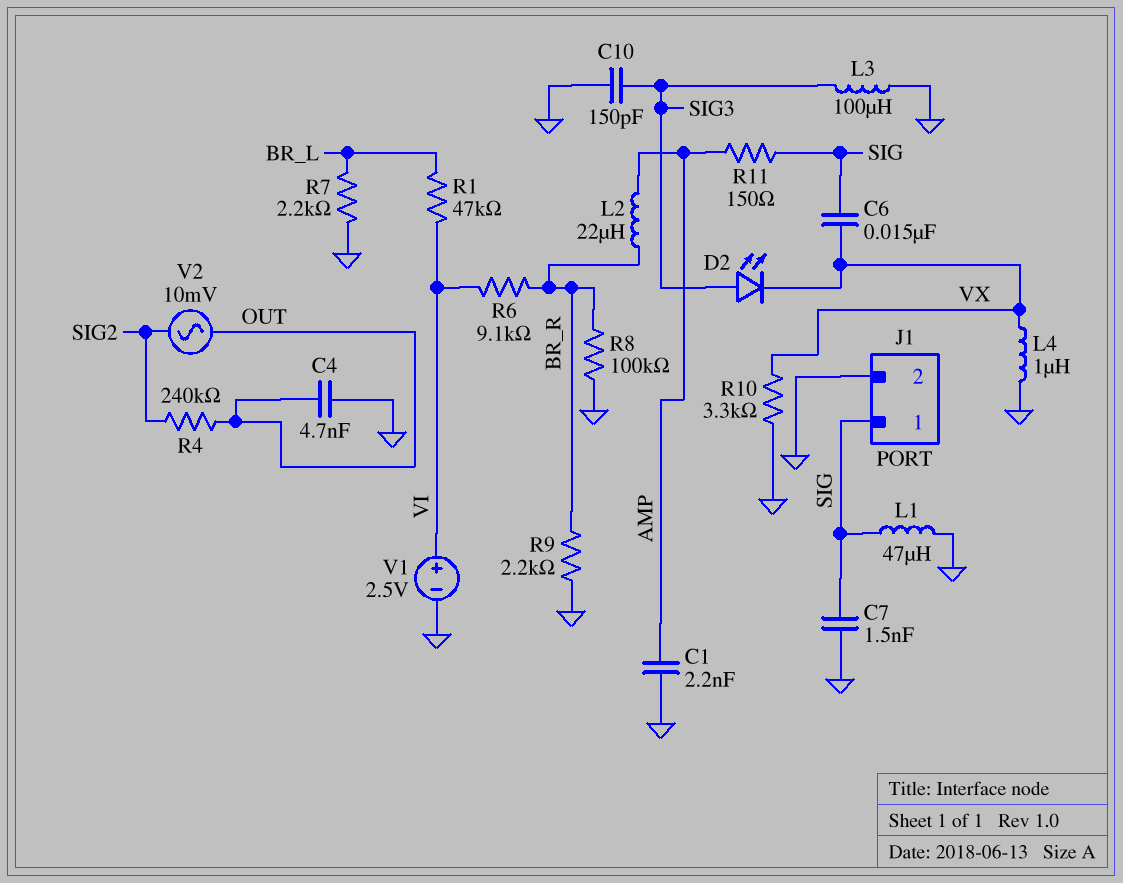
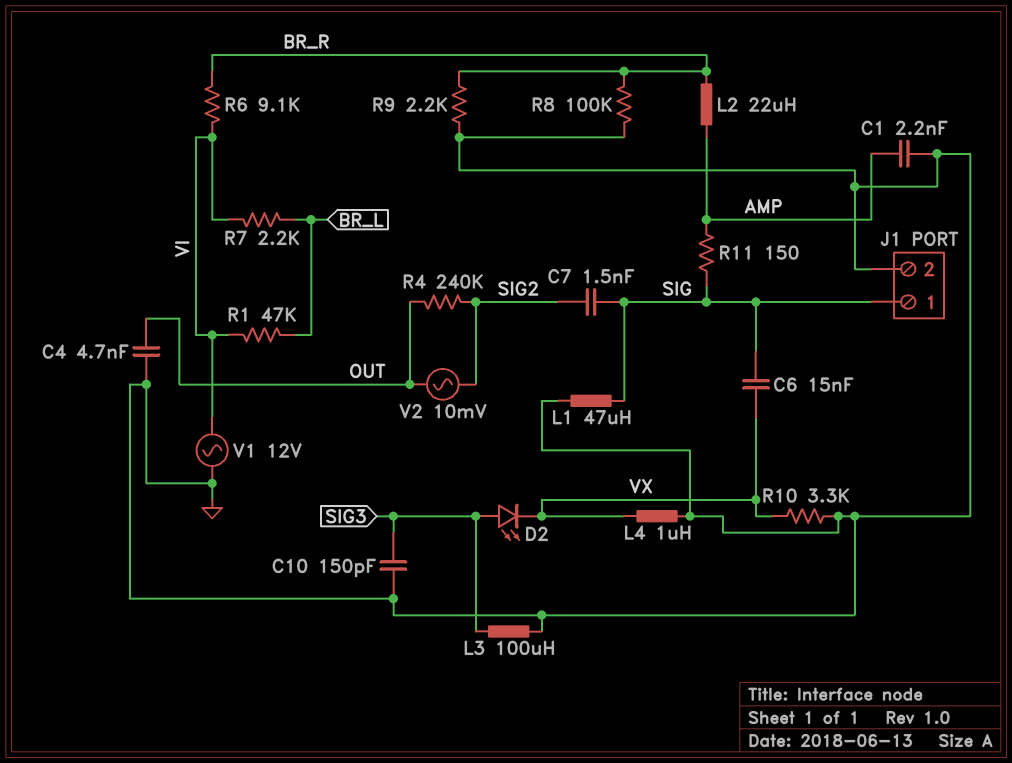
C7: 1.5nF (GND, SIG) -> 1.5nF (SIG, SIG2)
R7: 2.2k (BR_L, GND) -> 2.2k (BR_L, VI)
V1: 2.5V (plus VI, minus GND) -> AC 12V (GND, VI)

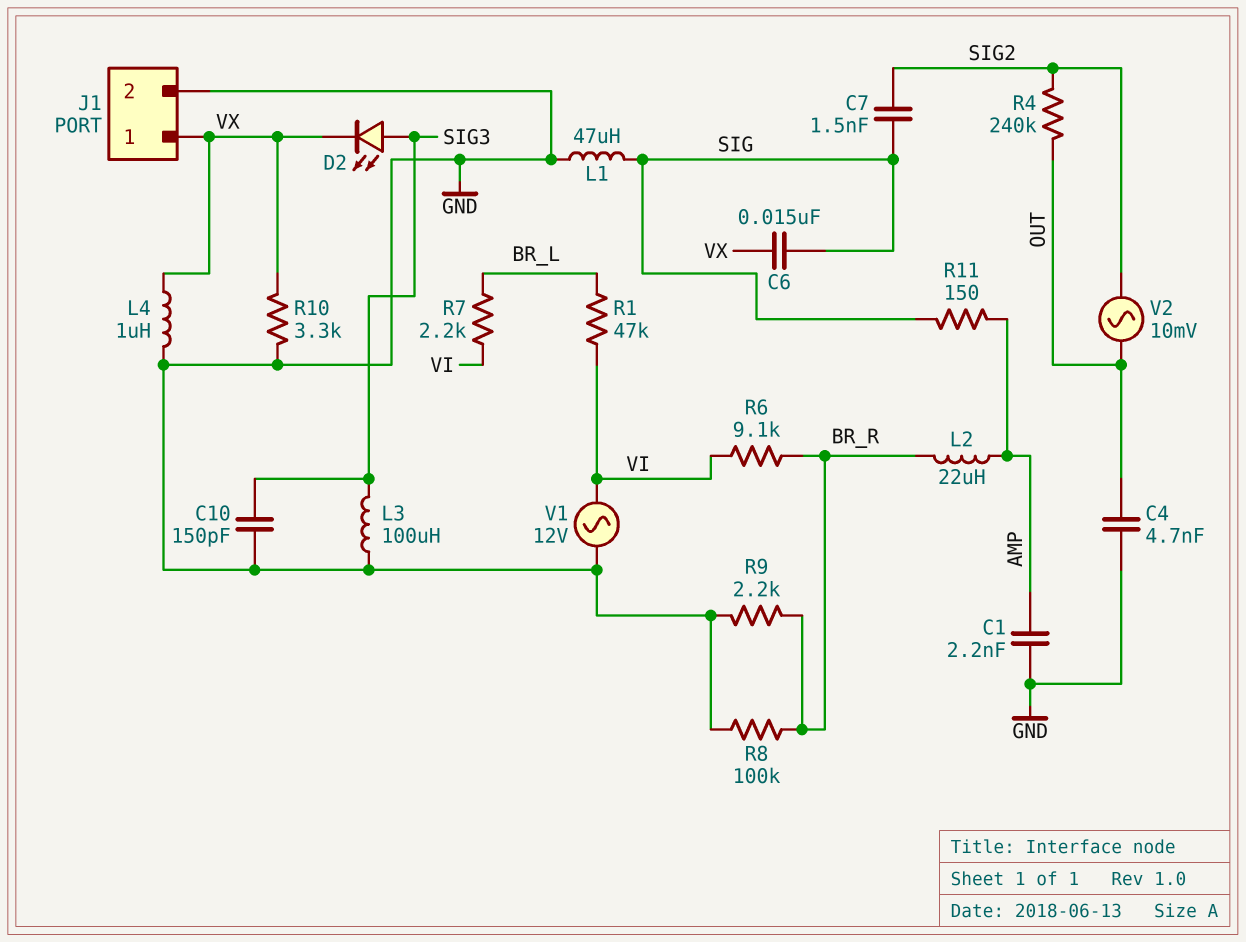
J1 pin 1: SIG -> VX

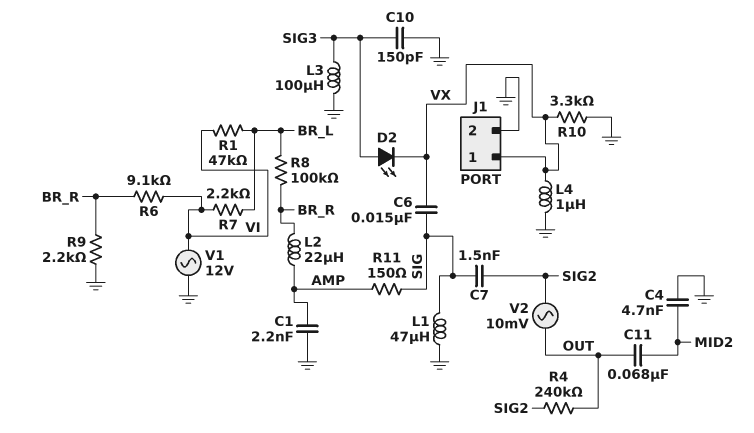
C4: 4.7nF (GND, OUT) -> 4.7nF (GND, MID2)
C11: none -> 68nF (MID2, OUT)
R8: 100k (BR_R, GND) -> 100k (BR_L, BR_R)

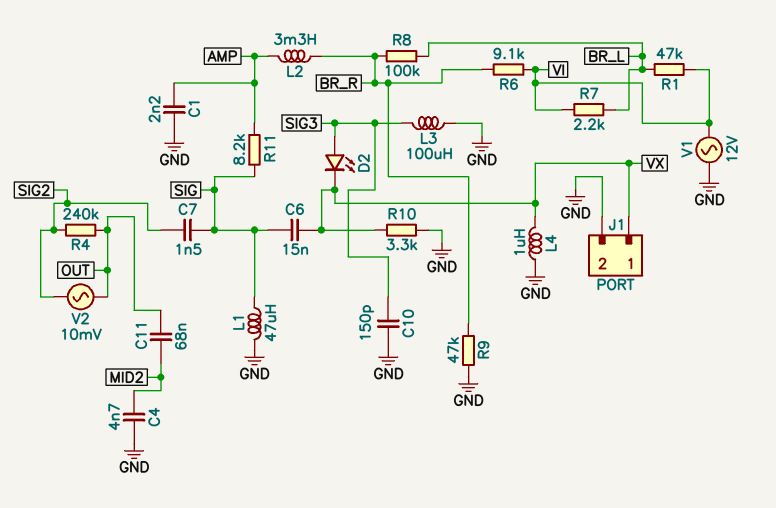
L2: 22uH (AMP, BR_R) -> 3.3mH (AMP, BR_R)
R9: 2.2k (BR_R, GND) -> 47k (BR_R, GND)
R11: 150 (AMP, SIG) -> 8.2k (AMP, SIG)

